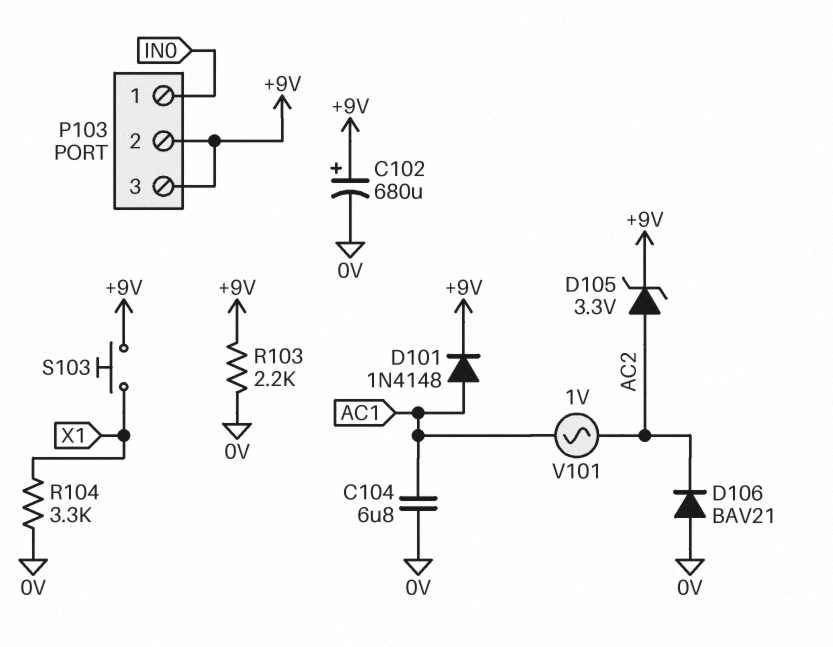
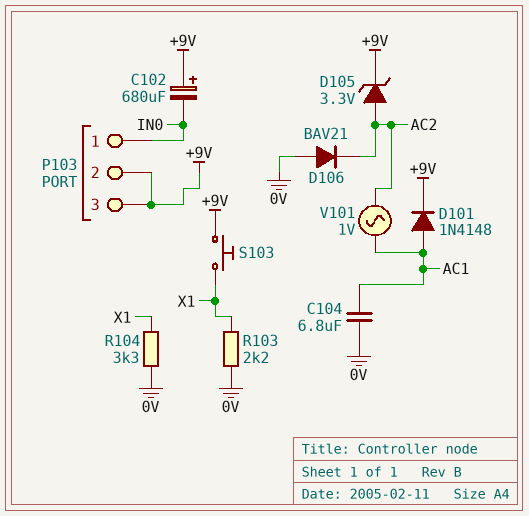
C102: 680uF (plus +9V, minus 0V) -> 680uF (plus +9V, minus IN0)
R103: 2.2k (+9V, 0V) -> 2.2k (0V, X1)

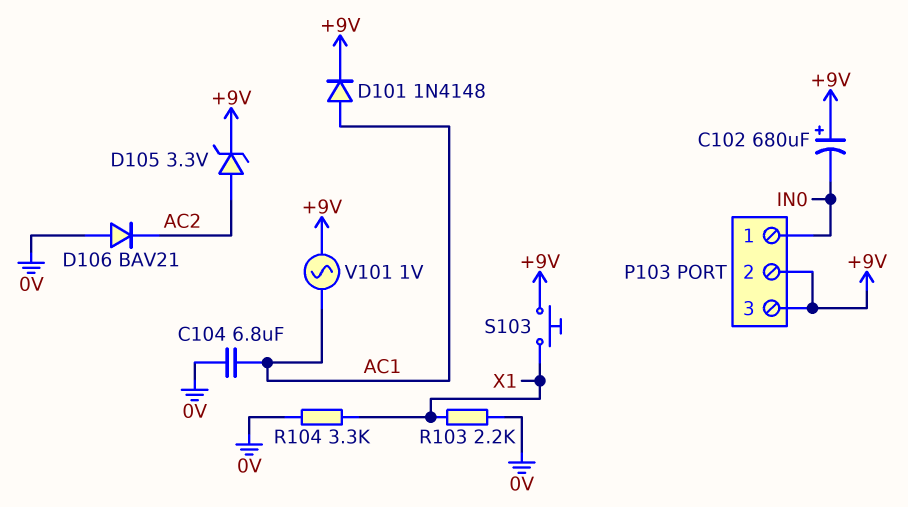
V101: AC 1V (AC1, AC2) -> AC 1V (+9V, AC1)

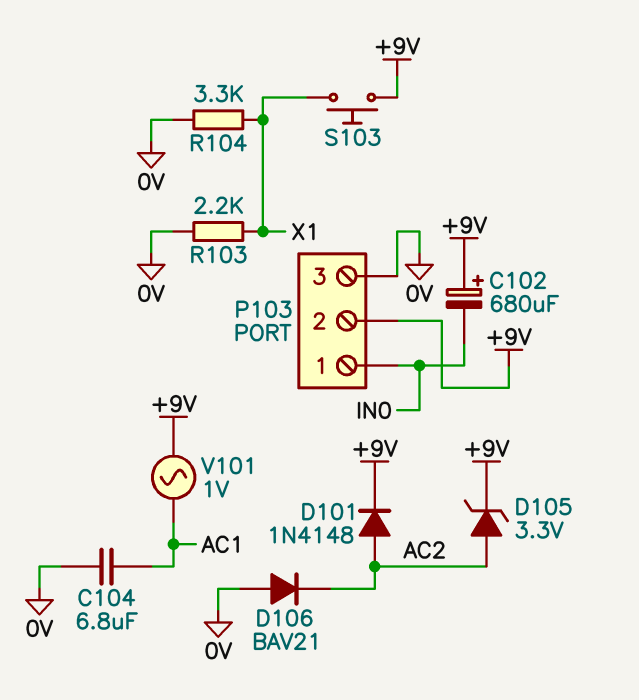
D101: diode 1N4148 (A AC1, K +9V) -> diode 1N4148 (A AC2, K +9V)
P103 pin 3: +9V -> 0V

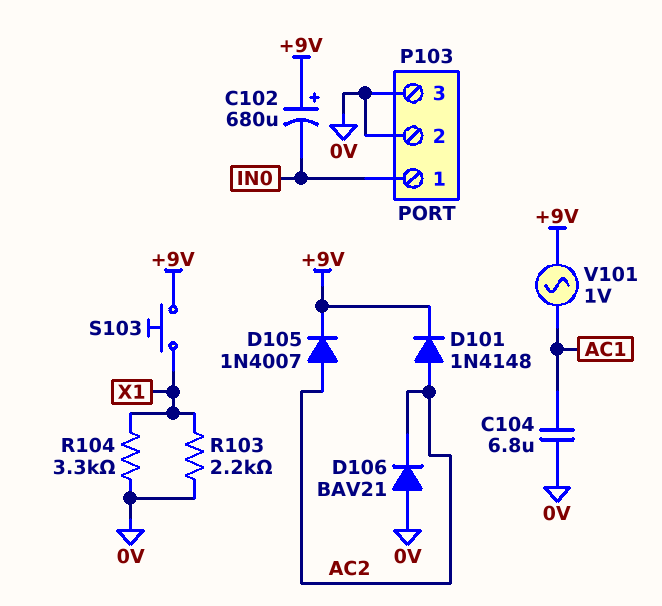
D105: zener 3.3V (A AC2, K +9V) -> diode 1N4007 (A AC2, K +9V)
P103 pin 2: +9V -> 0V

